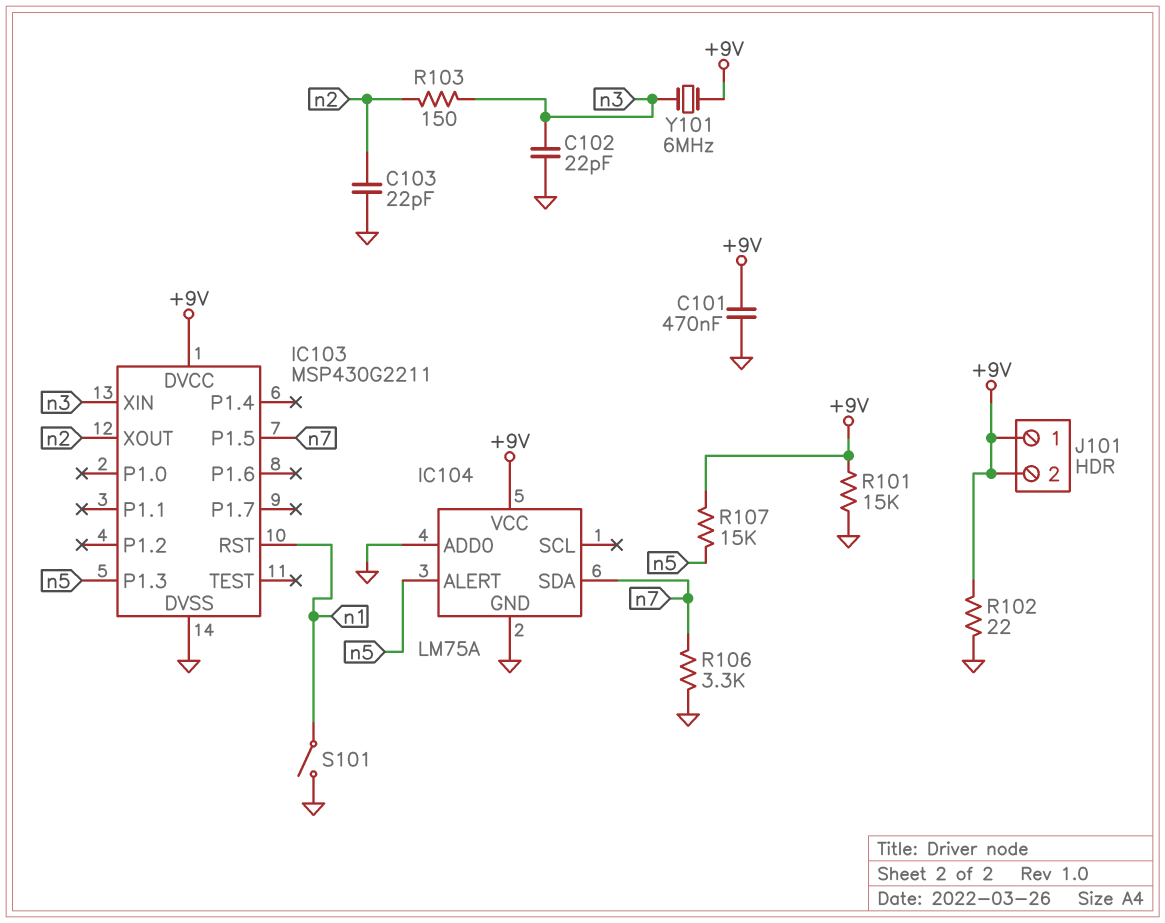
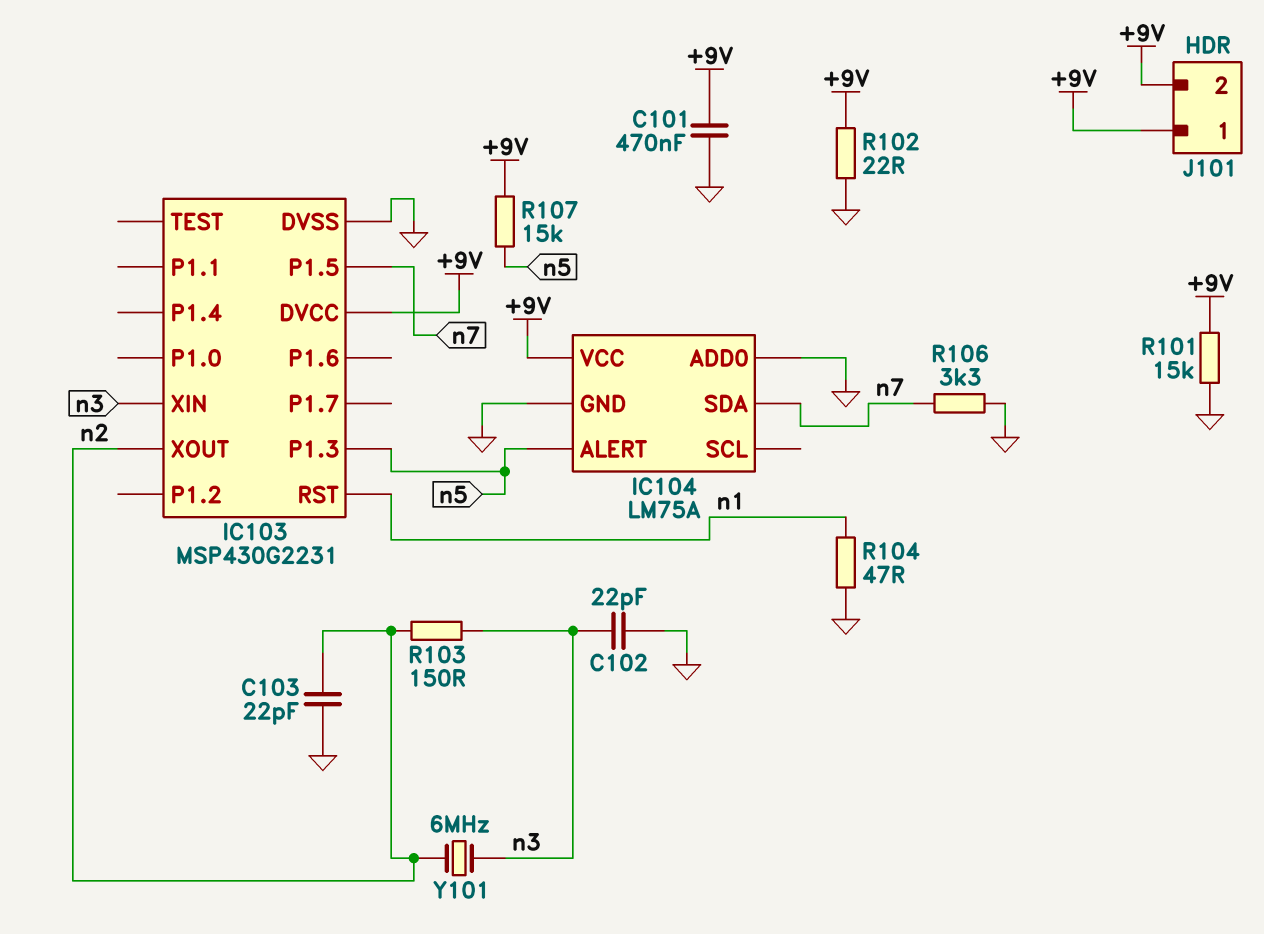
IC103: MSP430G2211 -> MSP430G2231
R104: none -> 47 (GND, n1)
S101: switch (GND, n1) -> none
Y101: 6MHz (+9V, n3) -> 6MHz (n2, n3)

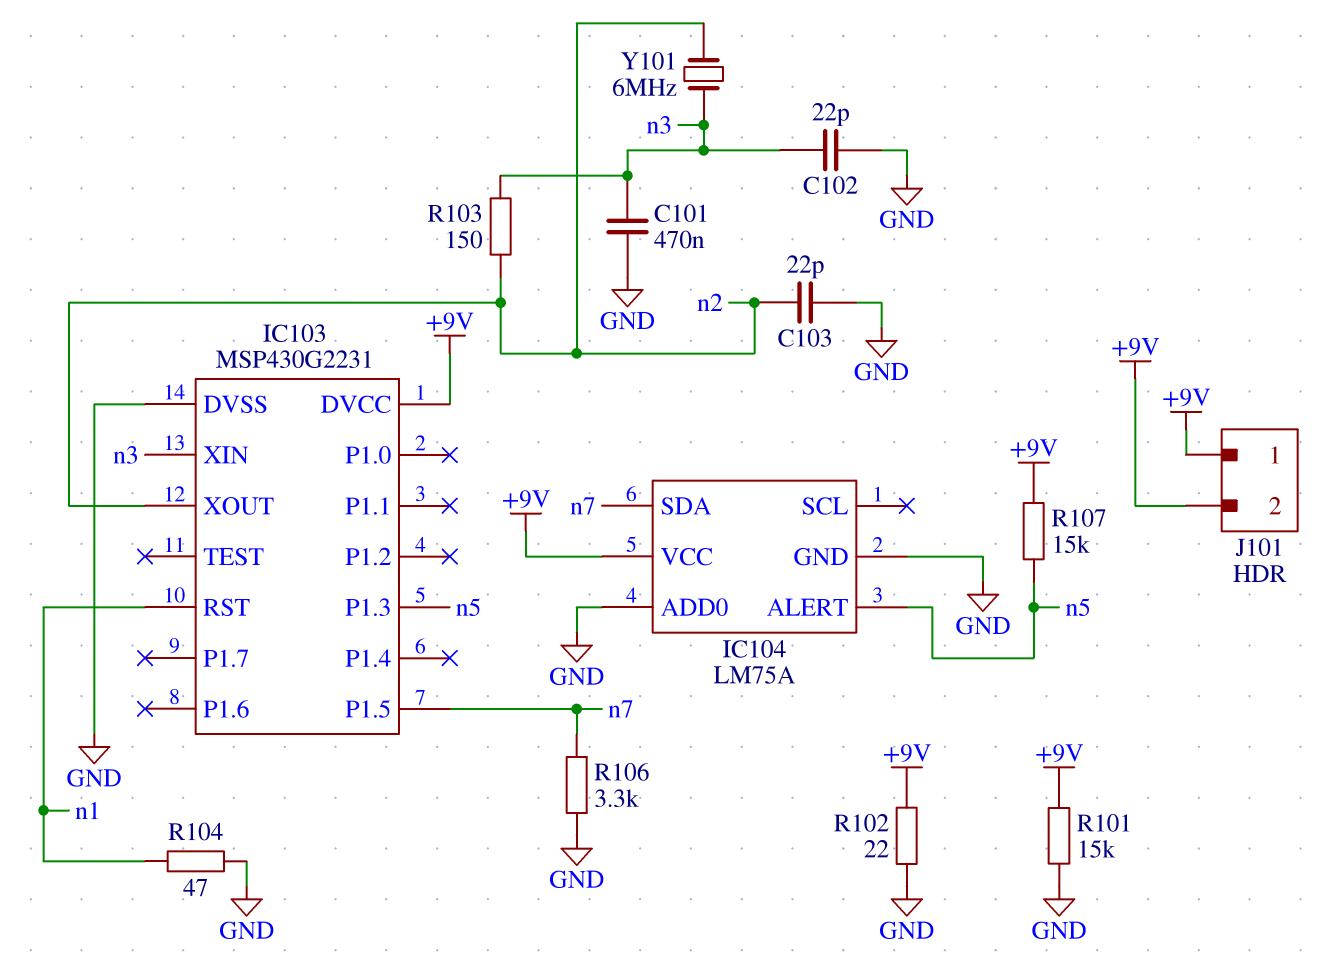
C101: 470nF (+9V, GND) -> 470nF (GND, n3)

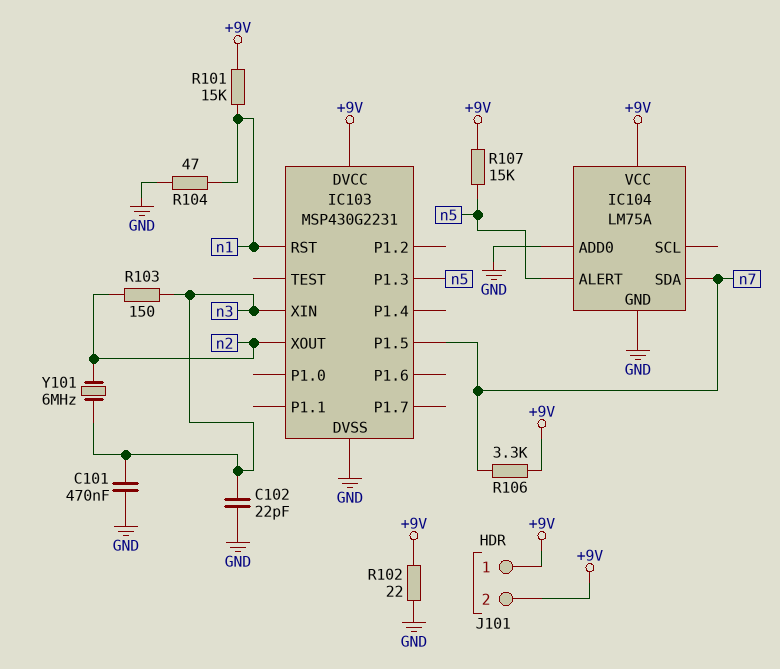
C103: 22pF (GND, n2) -> none
R101: 15k (+9V, GND) -> 15k (+9V, n1)
R106: 3.3k (GND, n7) -> 3.3k (+9V, n7)

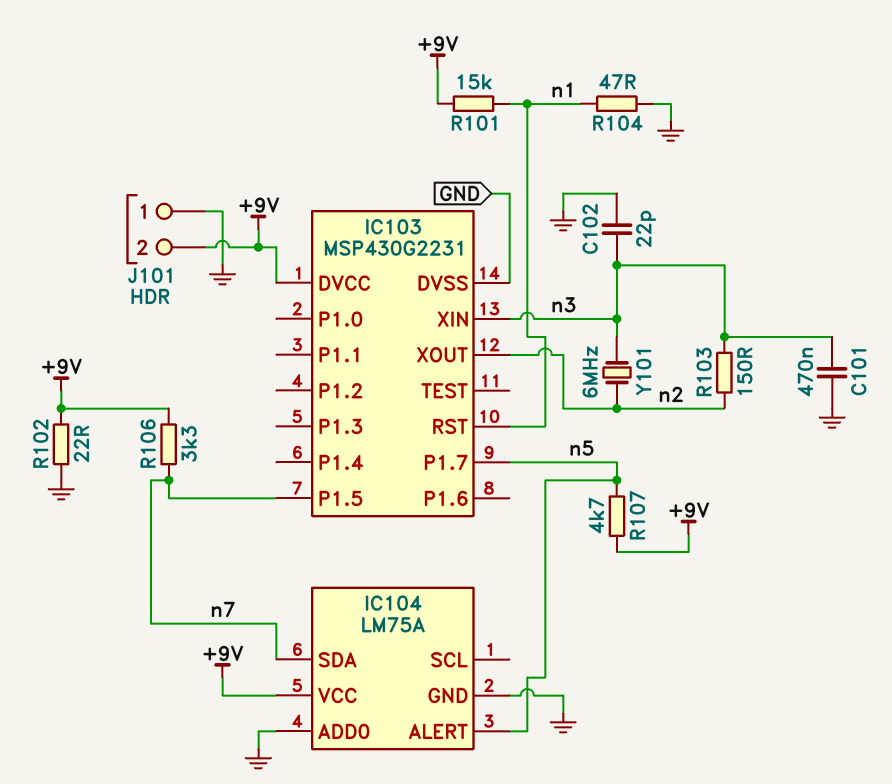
IC103 pin P1.3: n5 -> none
IC103 pin P1.7: none -> n5
J101 pin 1: +9V -> GND
R107: 15k (+9V, n5) -> 4.7k (+9V, n5)

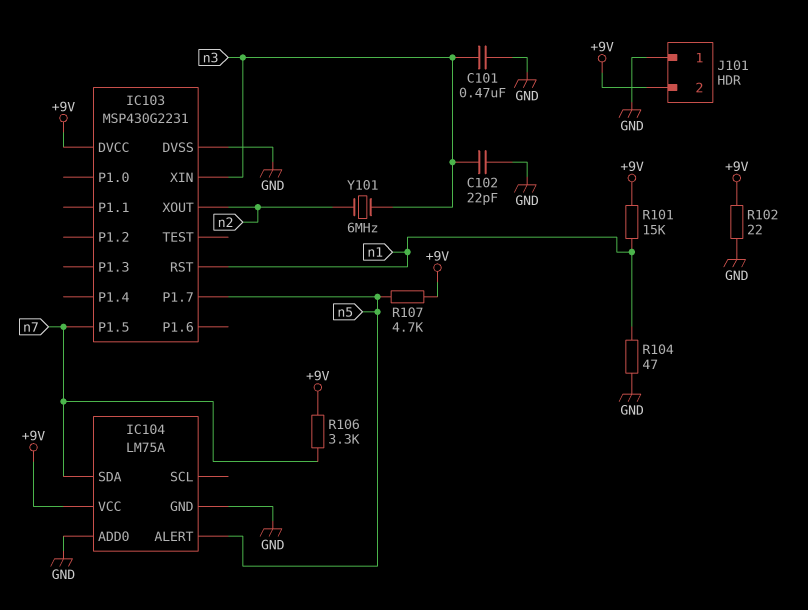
R103: 150 (n2, n3) -> none

